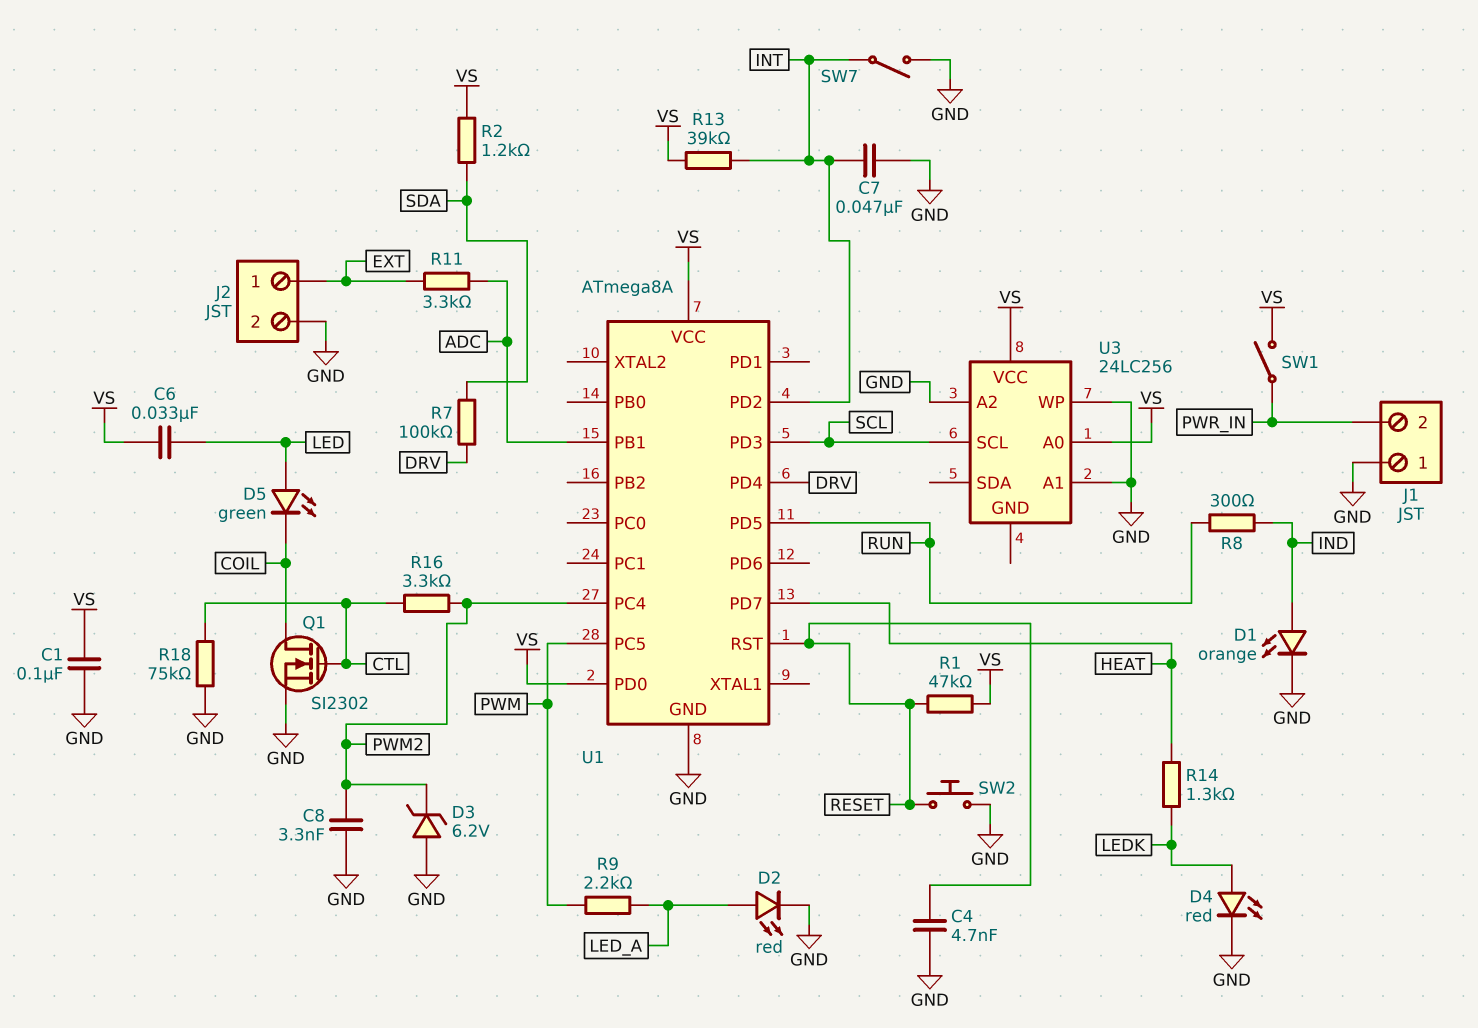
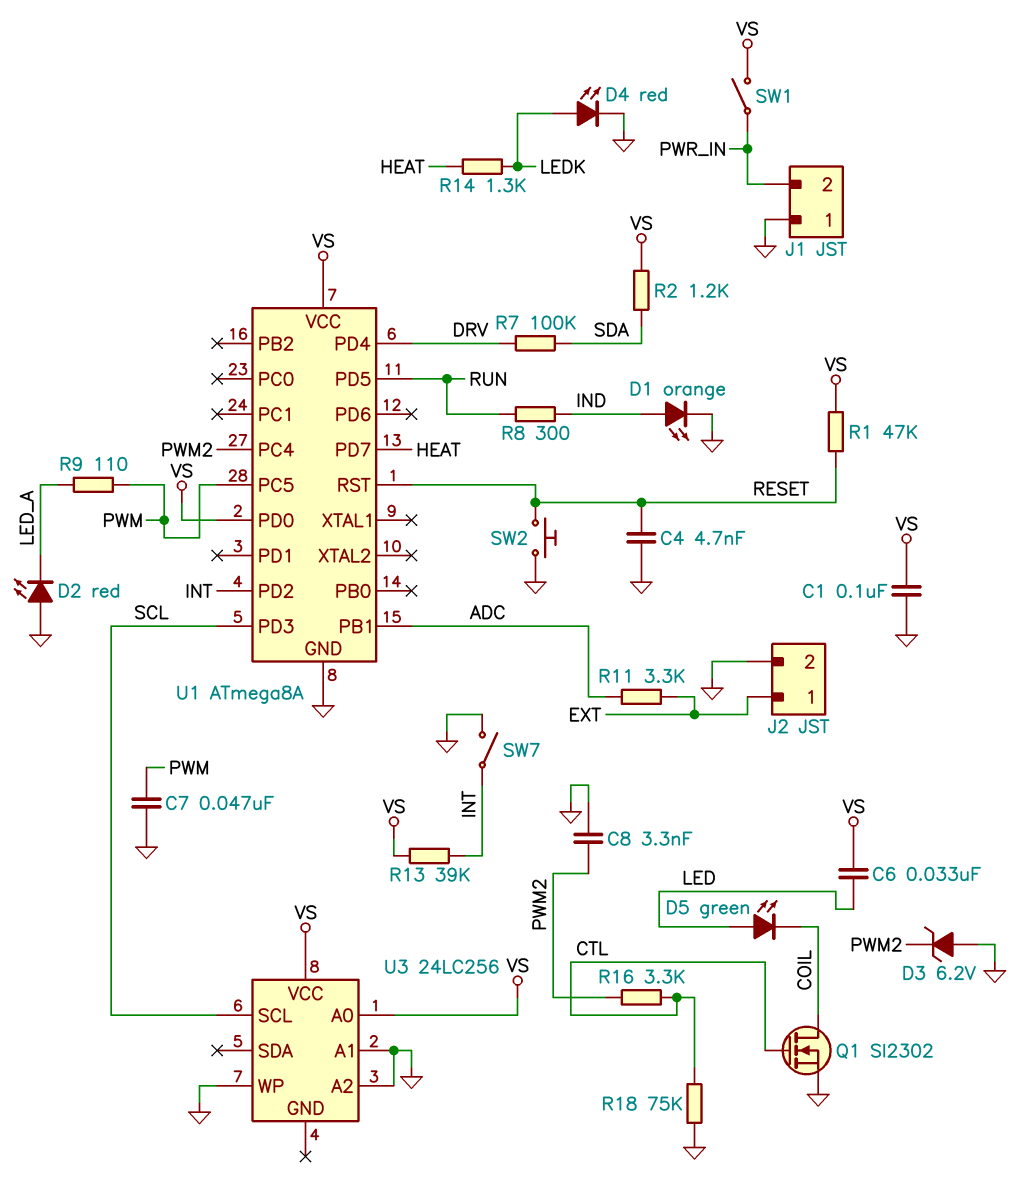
C7: 47nF (GND, INT) -> 47nF (GND, PWM)
D2: LED red (A LED_A, K GND) -> LED red (A GND, K LED_A)
R9: 2.2k (LED_A, PWM) -> 110 (LED_A, PWM)

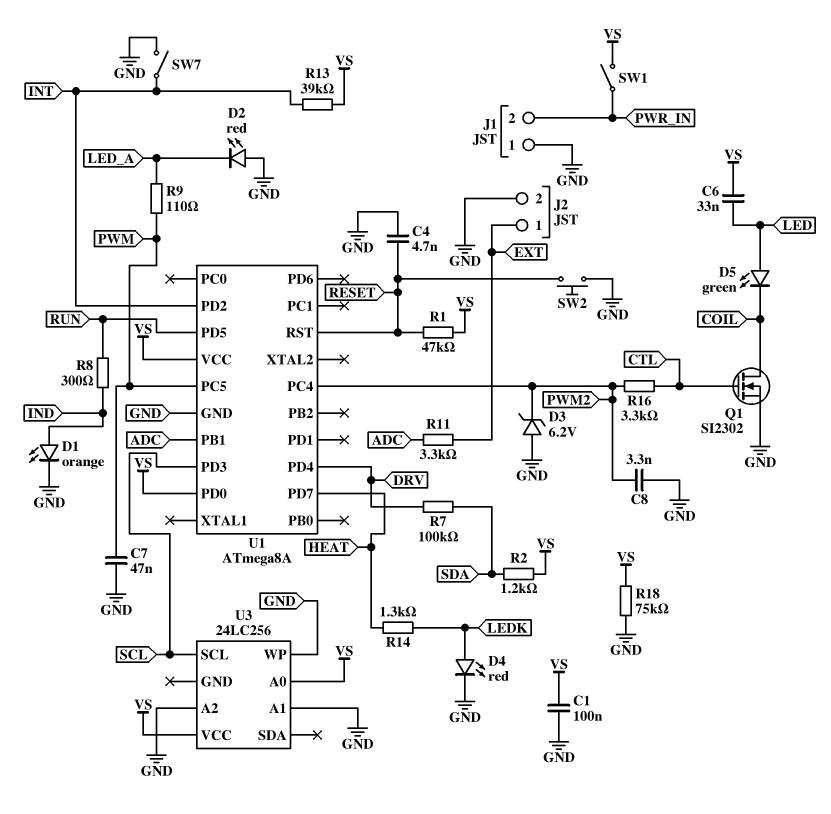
R18: 75k (CTL, GND) -> 75k (GND, VS)

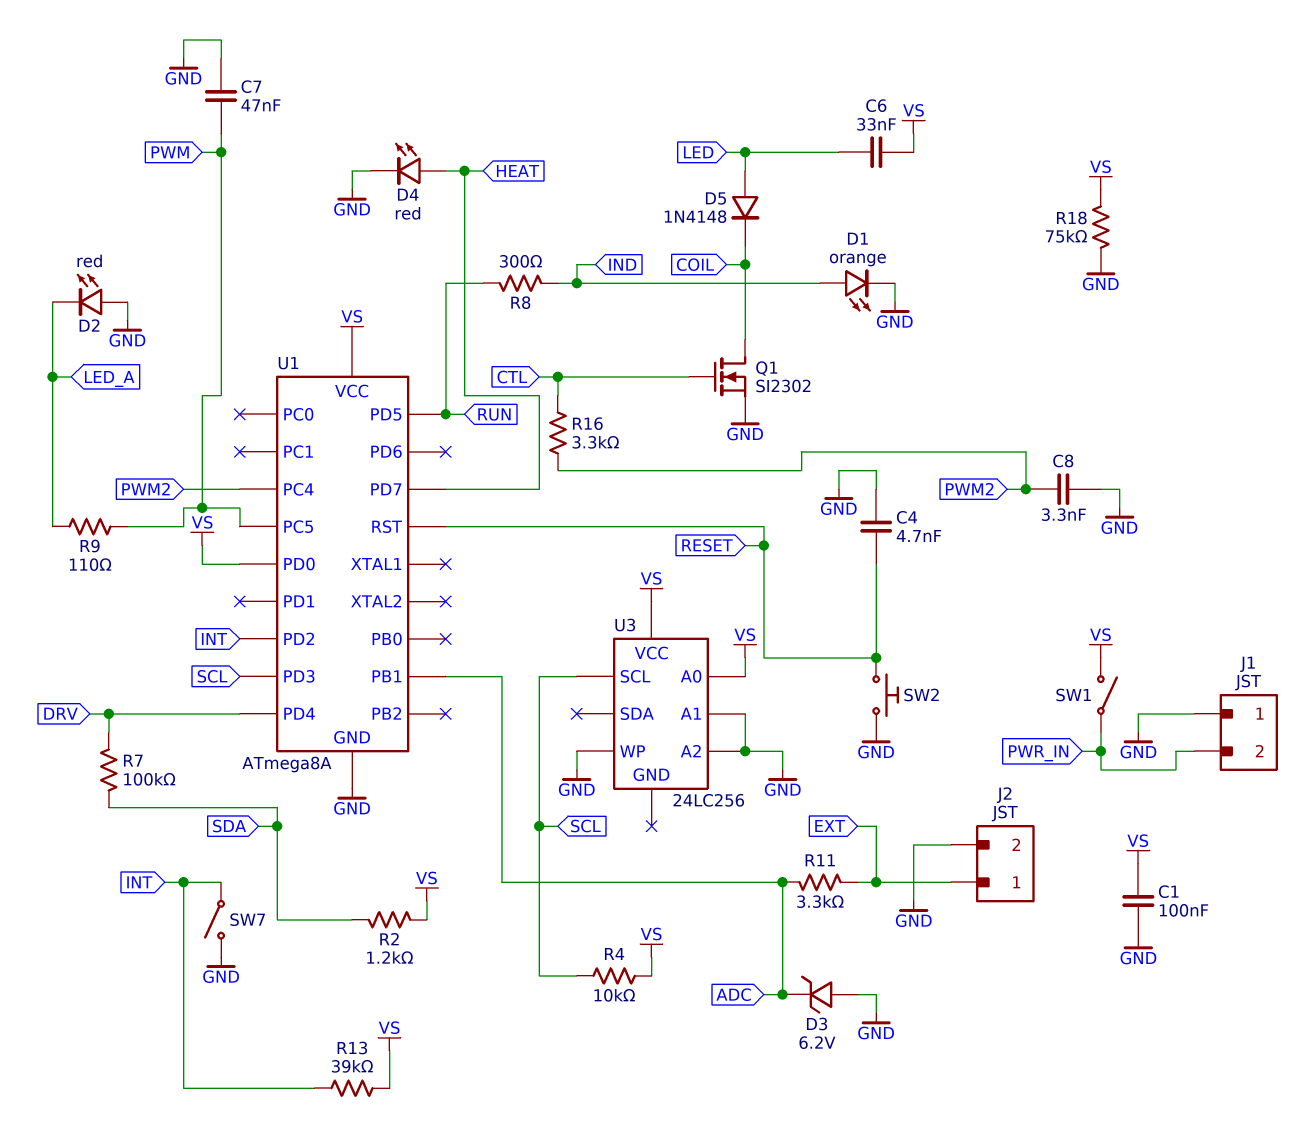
D3: zener 6.2V (A GND, K PWM2) -> zener 6.2V (A GND, K ADC)
D4: LED red (A LEDK, K GND) -> LED red (A HEAT, K GND)
D5: LED green (A LED, K COIL) -> diode 1N4148 (A LED, K COIL)
R1: 47k (RESET, VS) -> none
R4: none -> 10k (SCL, VS)
R14: 1.3k (HEAT, LEDK) -> none

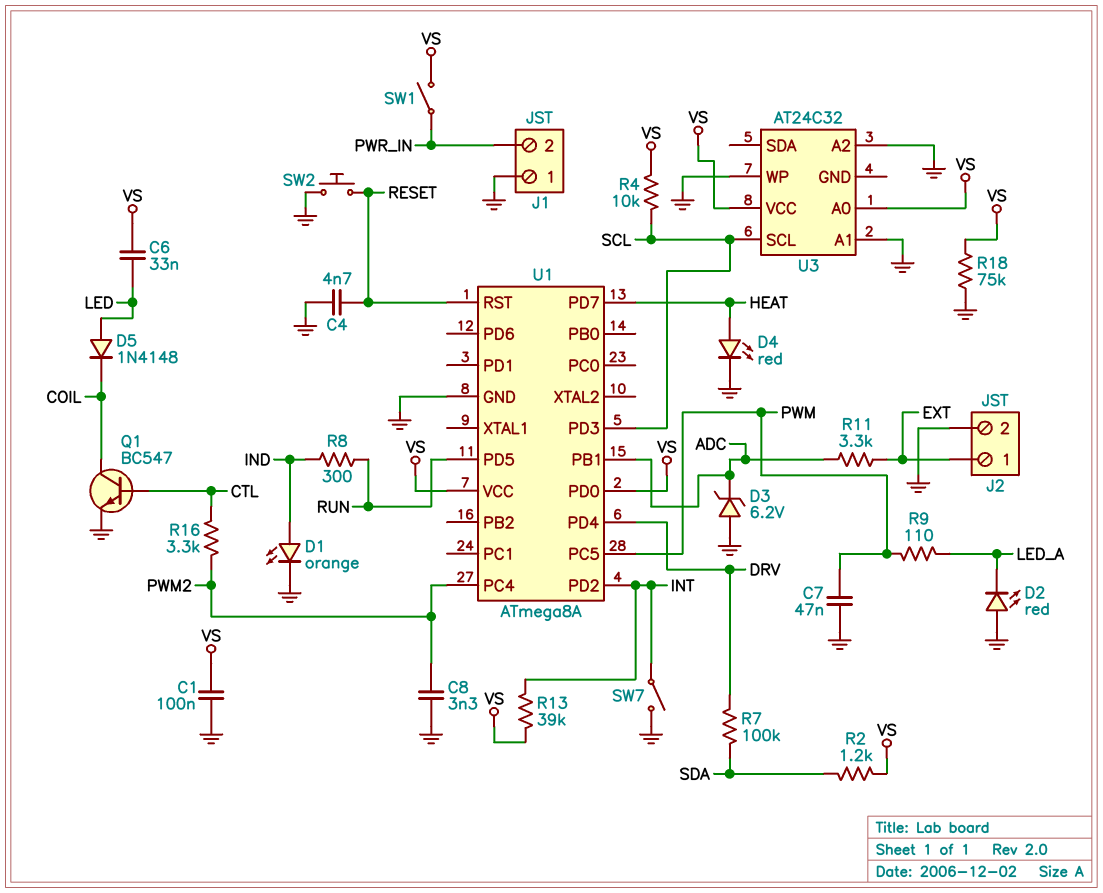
Q1: NMOS SI2302 (G CTL, D COIL, S GND) -> NPN BC547 (B CTL, C COIL, E GND)
U3: 24LC256 -> AT24C32

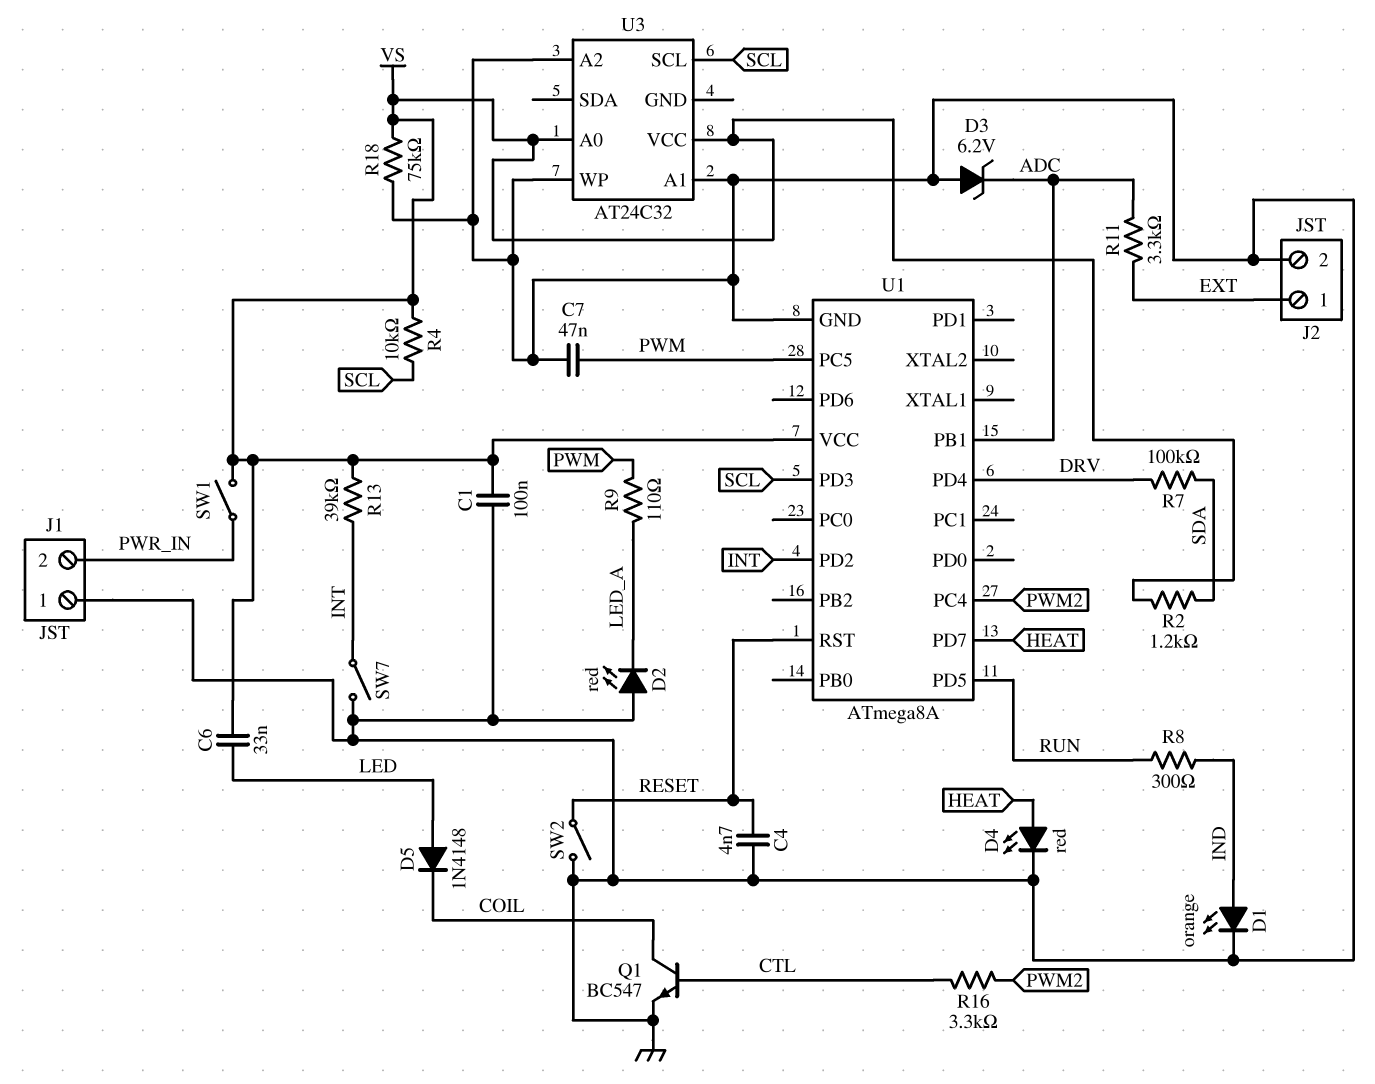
C8: 3.3nF (GND, PWM2) -> none
SW2: button (GND, RESET) -> switch (GND, RESET)
U1 pin PD0: VS -> none

